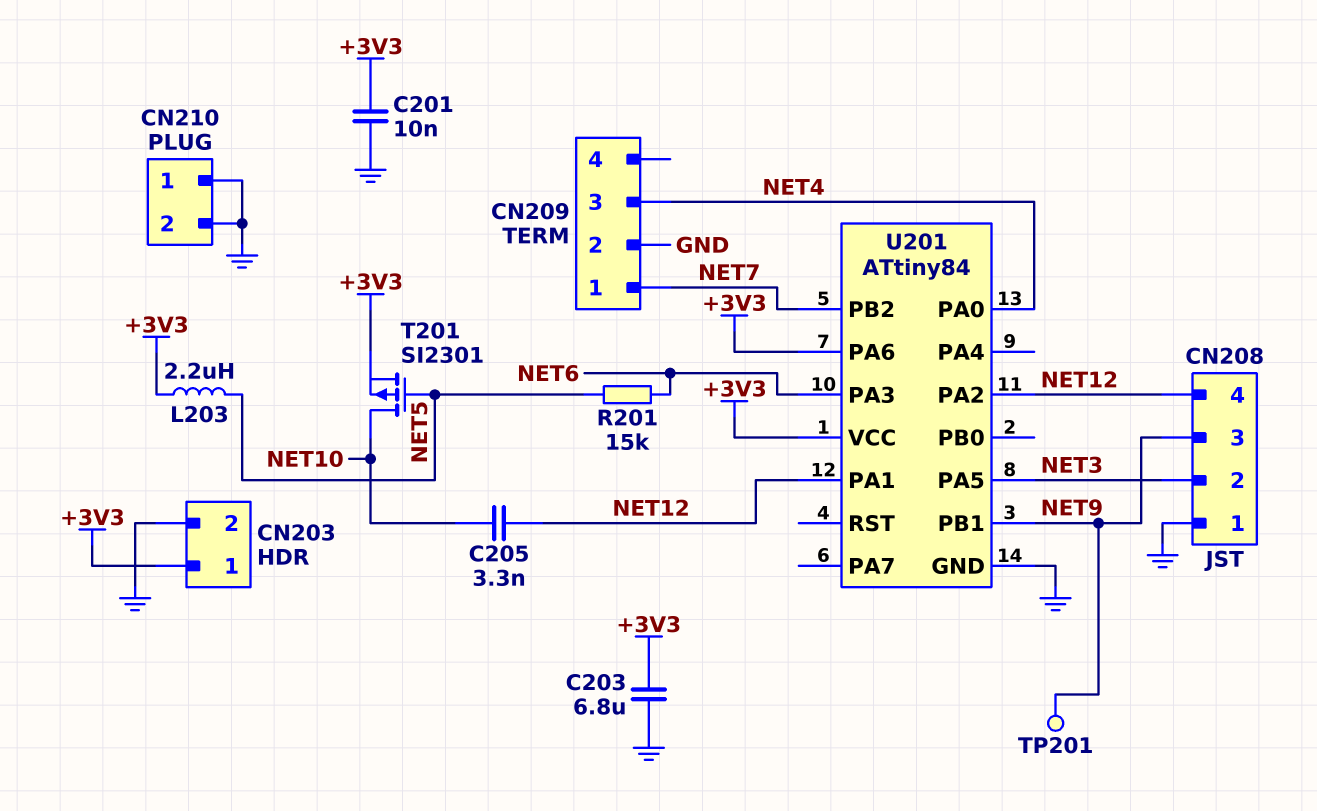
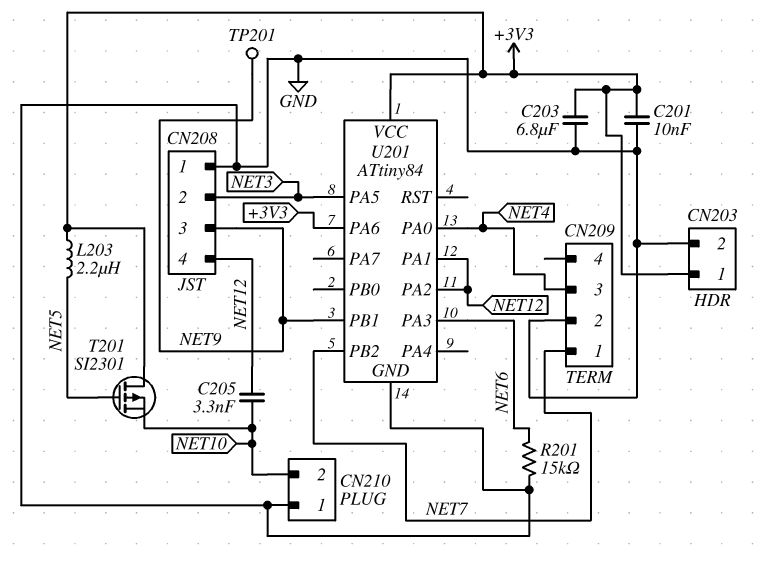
CN210 pin 2: GND -> NET10
R201: 15k (NET5, NET6) -> 15k (GND, NET6)
T201: PMOS SI2301 (G NET5, D NET10, S +3V3) -> PMOS SI2301 (G NET5, D +3V3, S NET10)

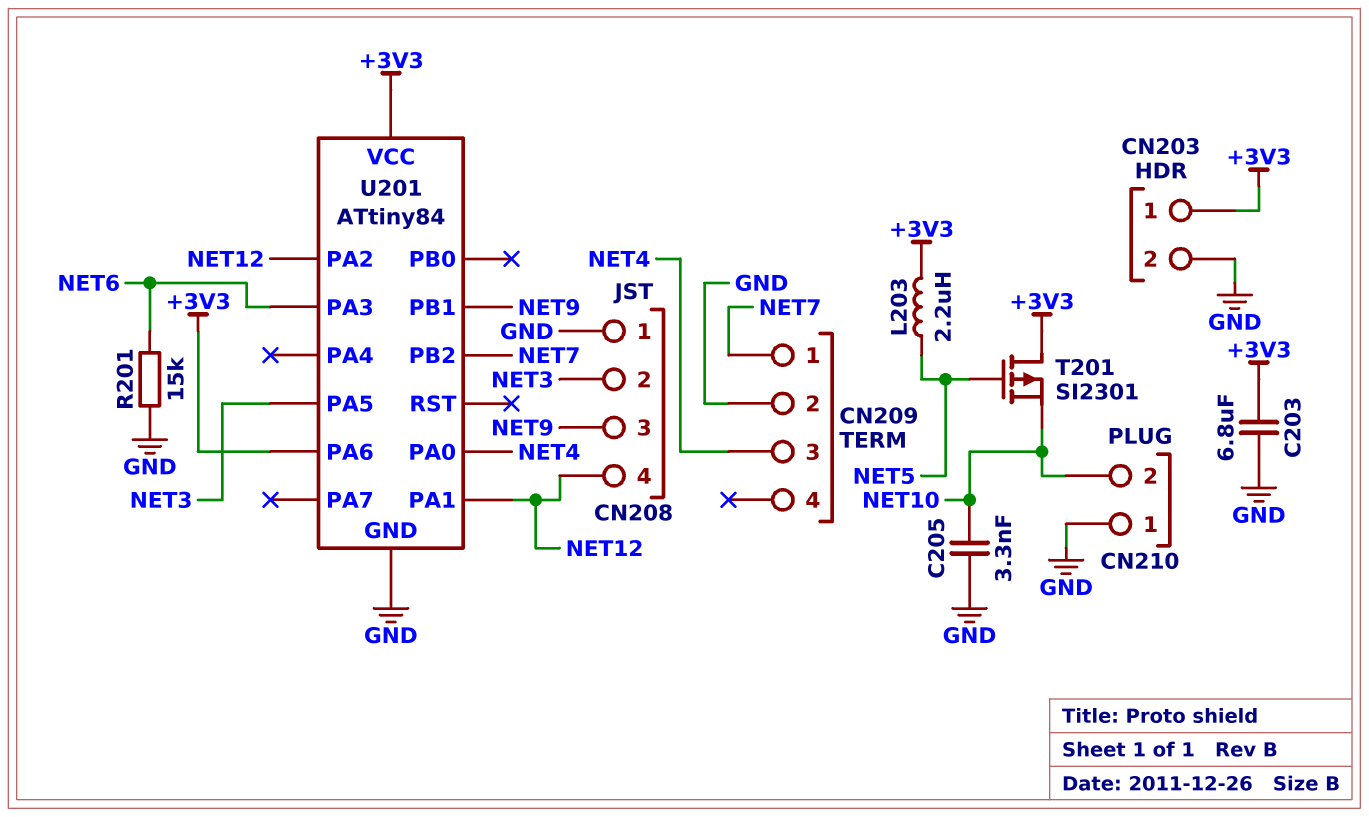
C201: 10nF (+3V3, GND) -> none
C205: 3.3nF (NET10, NET12) -> 3.3nF (GND, NET10)
TP201: test point (NET9) -> none

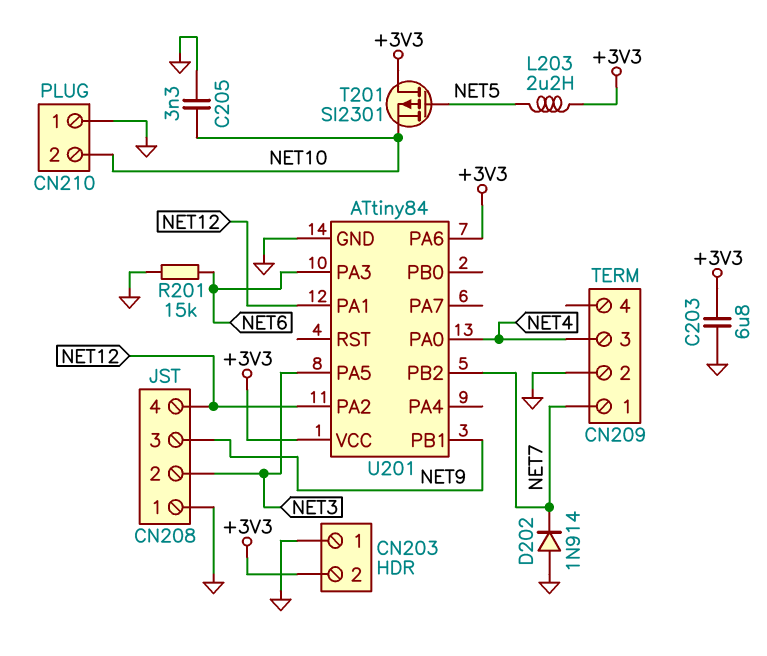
CN203 pin 1: +3V3 -> GND
CN203 pin 2: GND -> +3V3
D202: none -> diode 1N914 (A GND, K NET7)

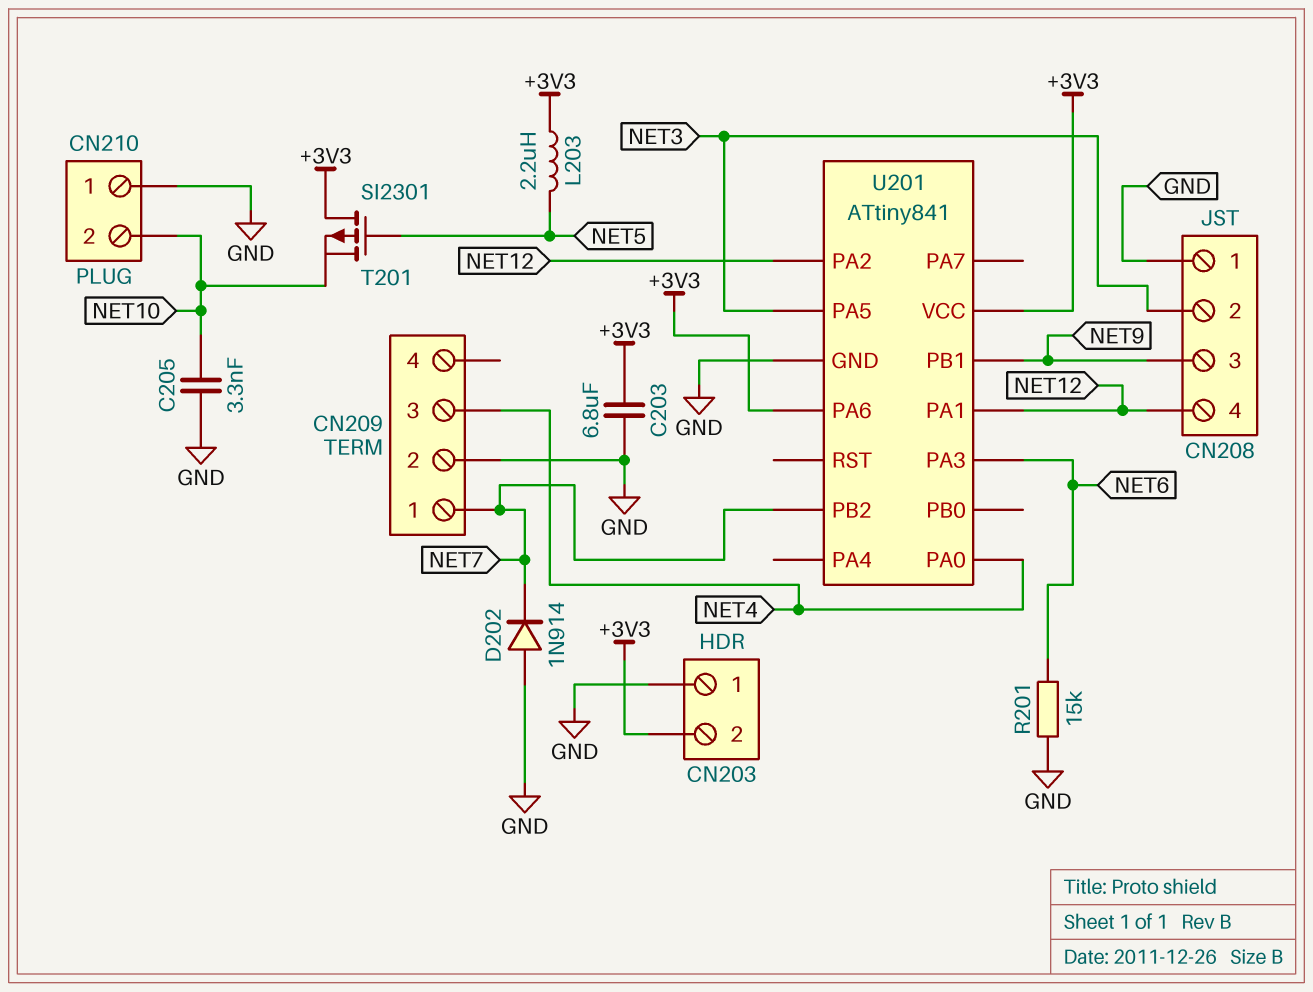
U201: ATtiny84 -> ATtiny841

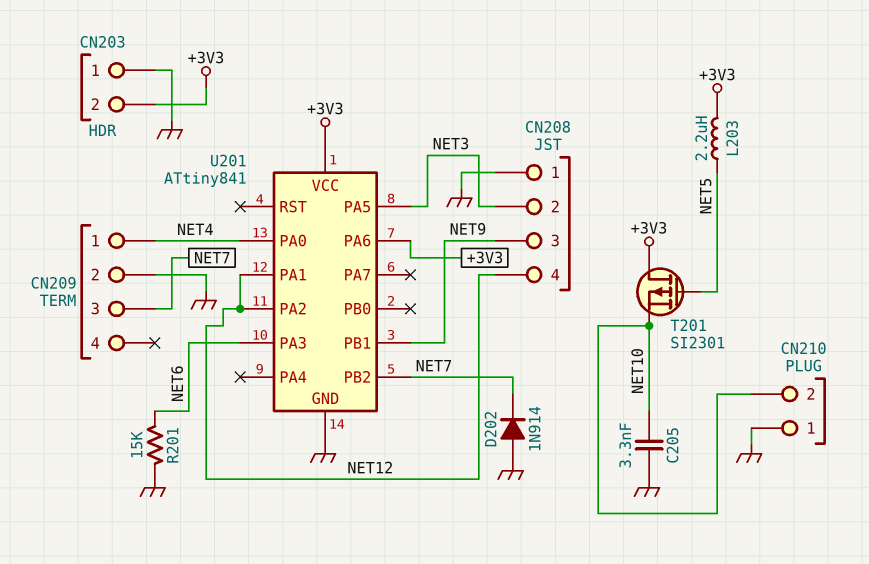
C203: 6.8uF (+3V3, GND) -> none
CN209 pin 1: NET7 -> NET4
CN209 pin 3: NET4 -> NET7

